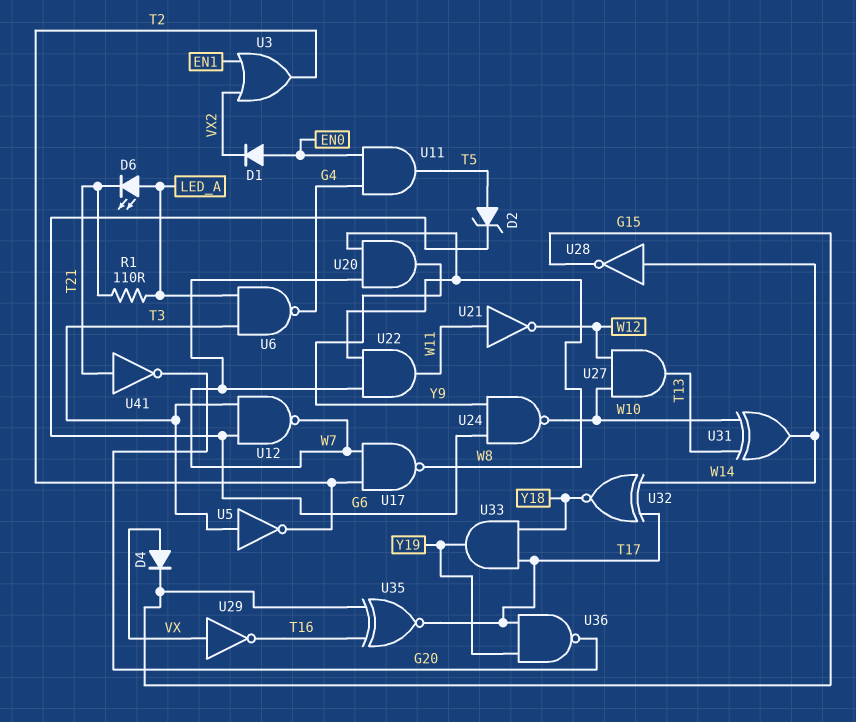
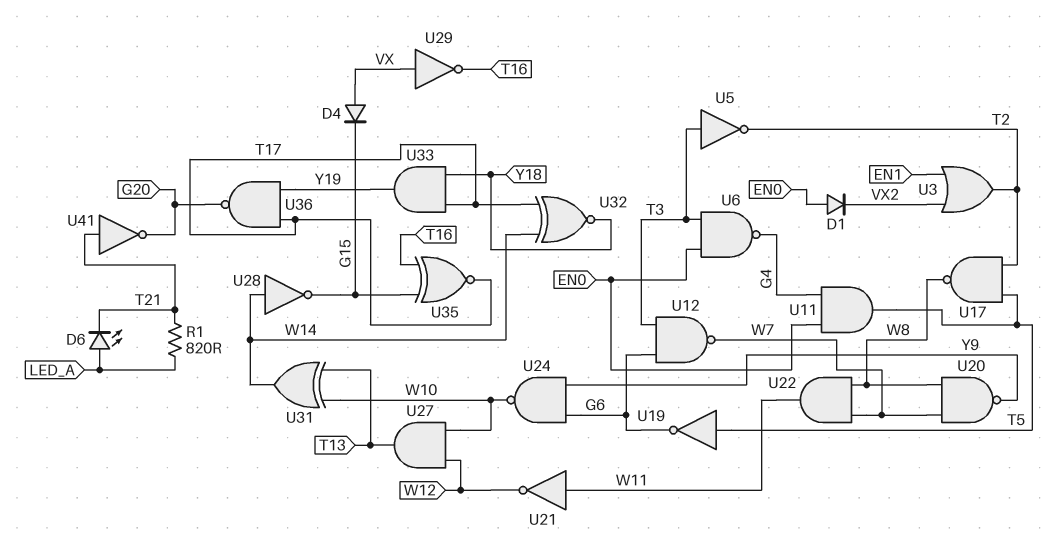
D2: zener (A T5, K G6) -> none
R1: 110 (LED_A, T21) -> 820 (LED_A, T21)
U6: NAND (in LED_A, in T3, out G4) -> NAND (in EN0, in T3, out G4)
U17: NAND (in T2, in W7, out W8) -> NAND (in T2, in T5, out W8)
U19: none -> NOT (in T5, out G6)
U20: AND (in W7, in W8, out Y9) -> NAND (in W7, in W8, out Y9)

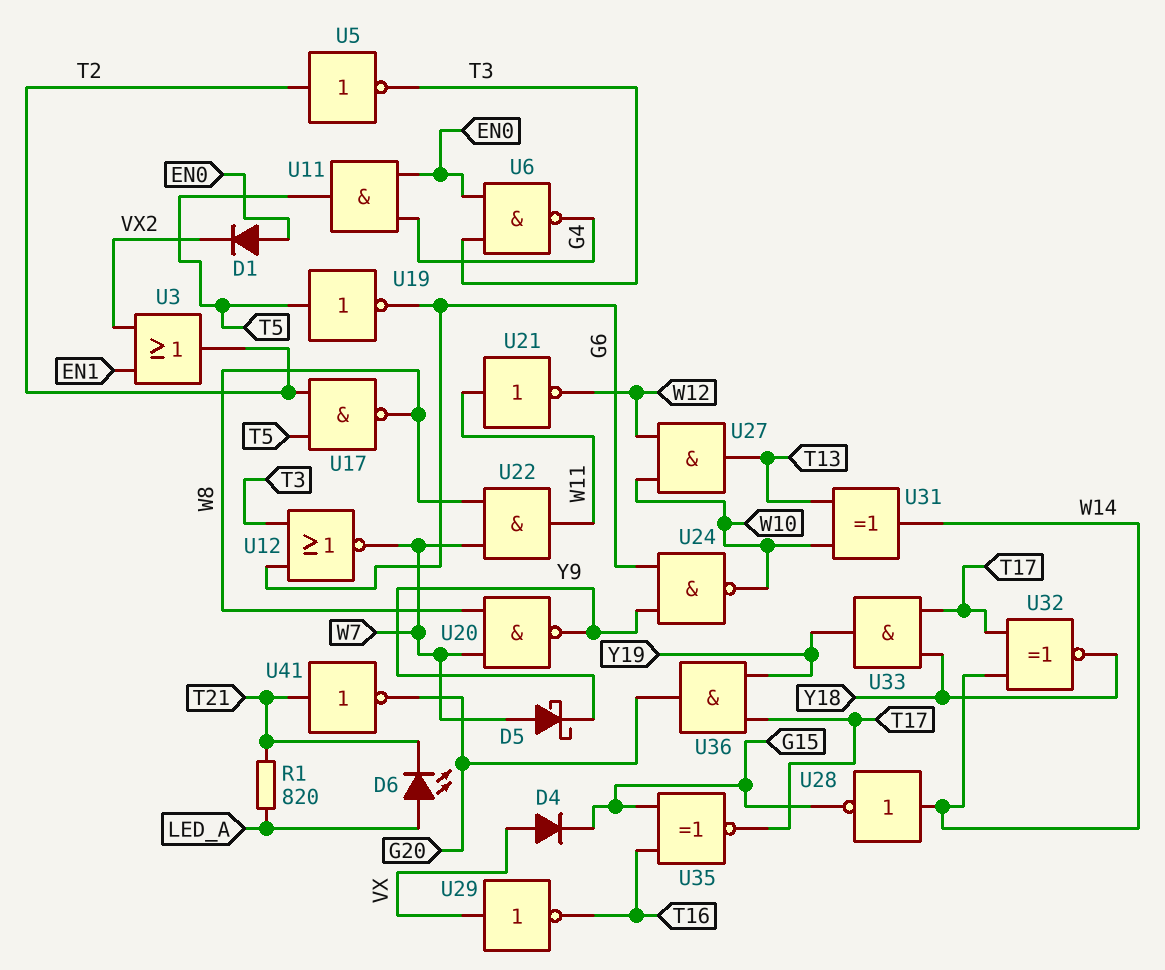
D5: none -> schottky (A W7, K Y9)
U5: NOT (in T3, out T2) -> NOT (in T2, out T3)
U12: NAND (in G6, in T3, out W7) -> NOR (in G6, in T3, out W7)
U36: NAND (in T17, in Y19, out G20) -> AND (in T17, in Y19, out G20)

